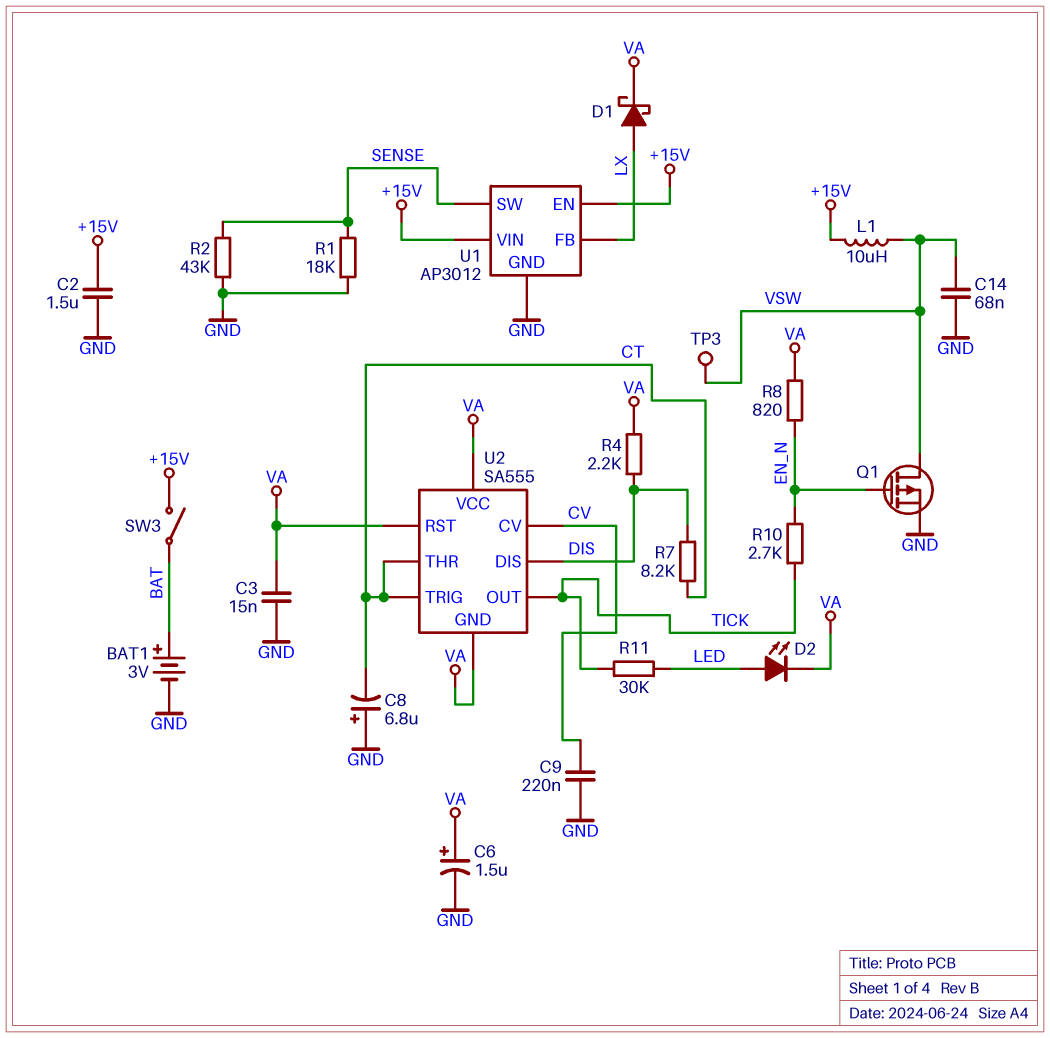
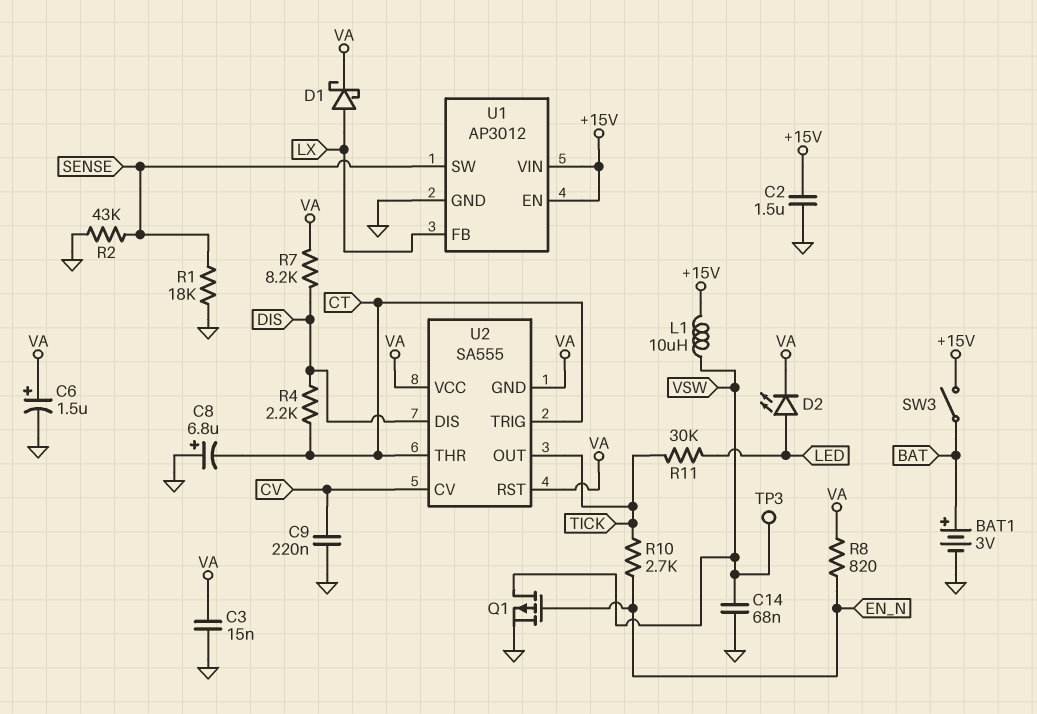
R4: 2.2k (DIS, VA) -> 2.2k (CT, DIS)
R7: 8.2k (CT, DIS) -> 8.2k (DIS, VA)

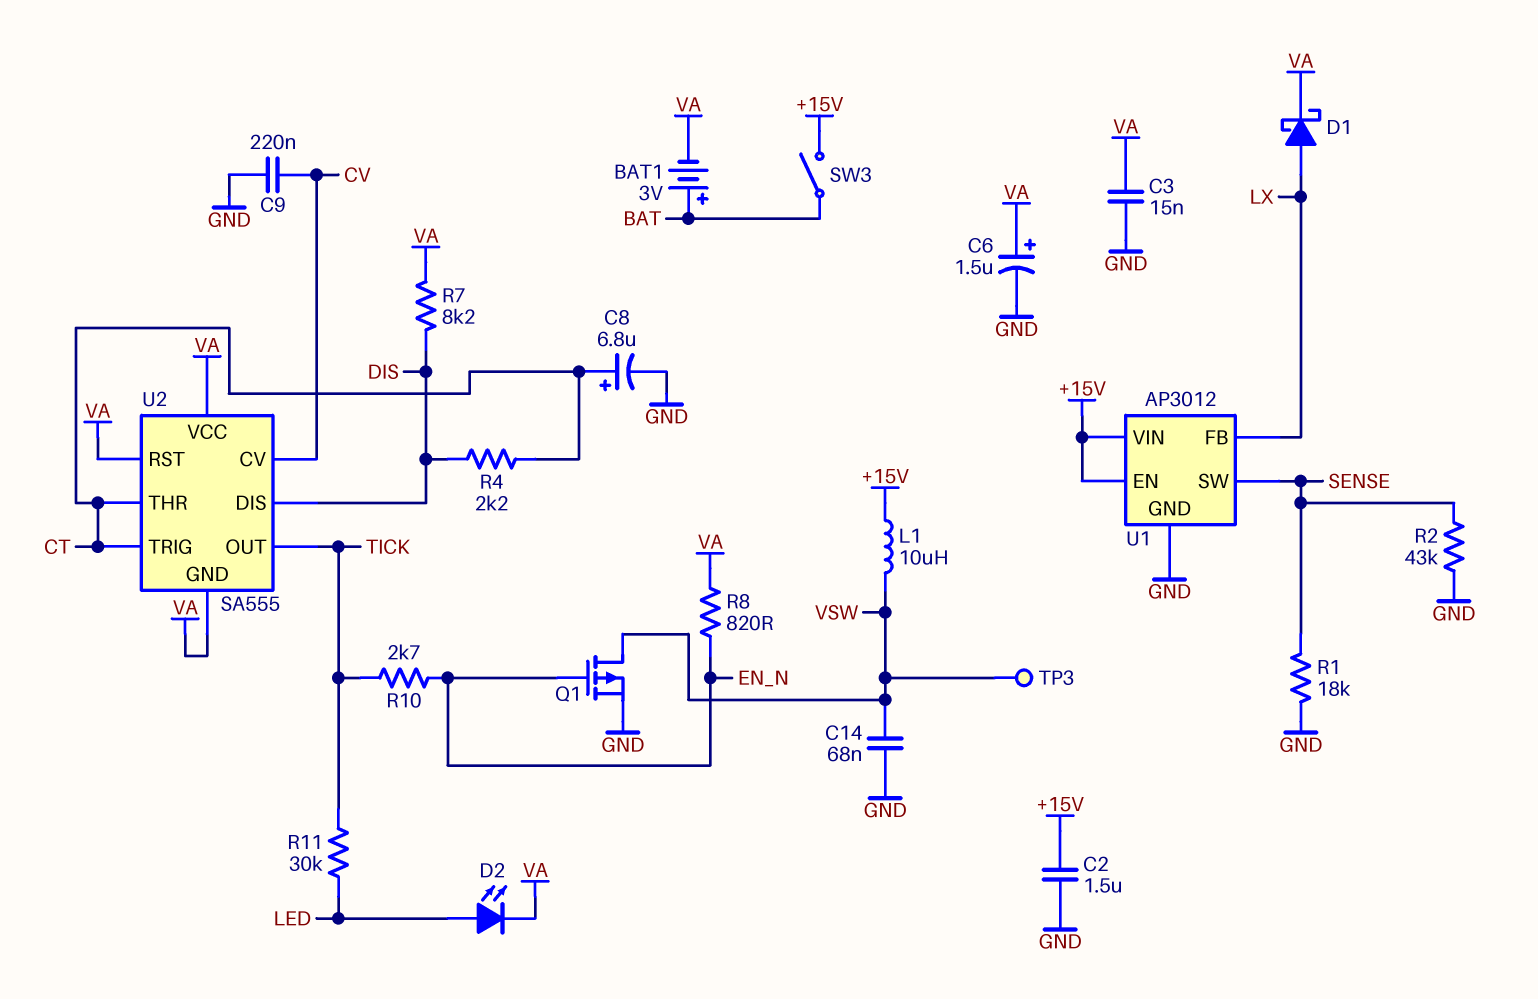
BAT1: 3V (plus BAT, minus GND) -> 3V (plus BAT, minus VA)
C8: 6.8uF (plus GND, minus CT) -> 6.8uF (plus CT, minus GND)

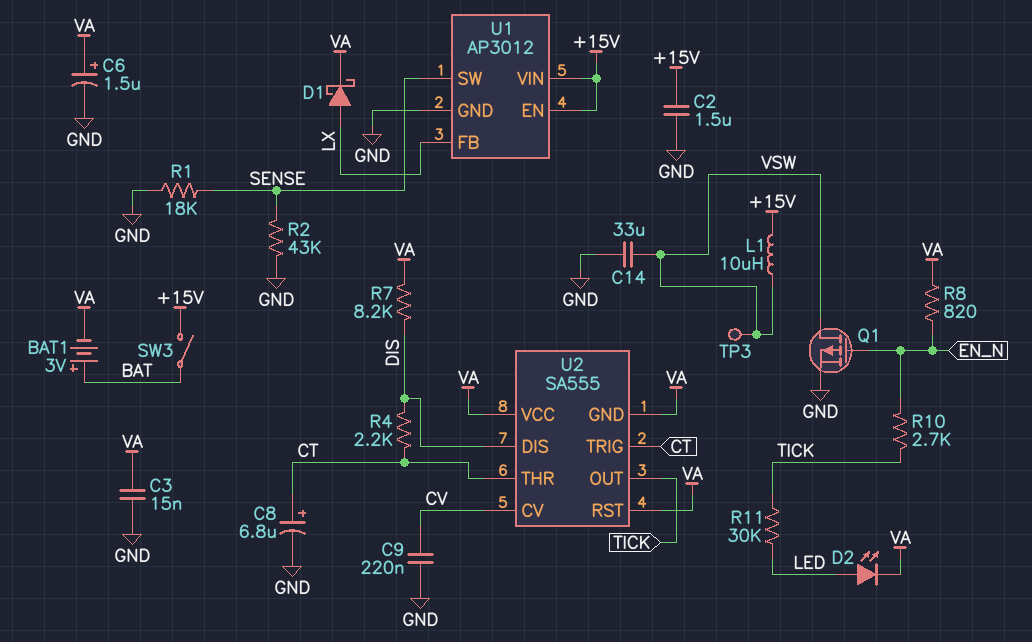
C14: 68nF (GND, VSW) -> 33uF (GND, VSW)

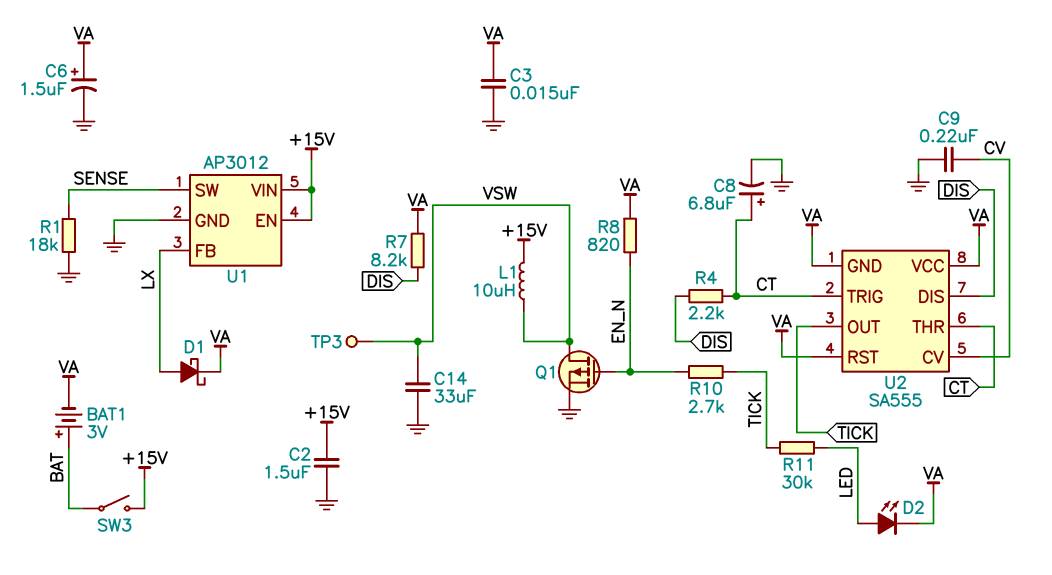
R2: 43k (GND, SENSE) -> none

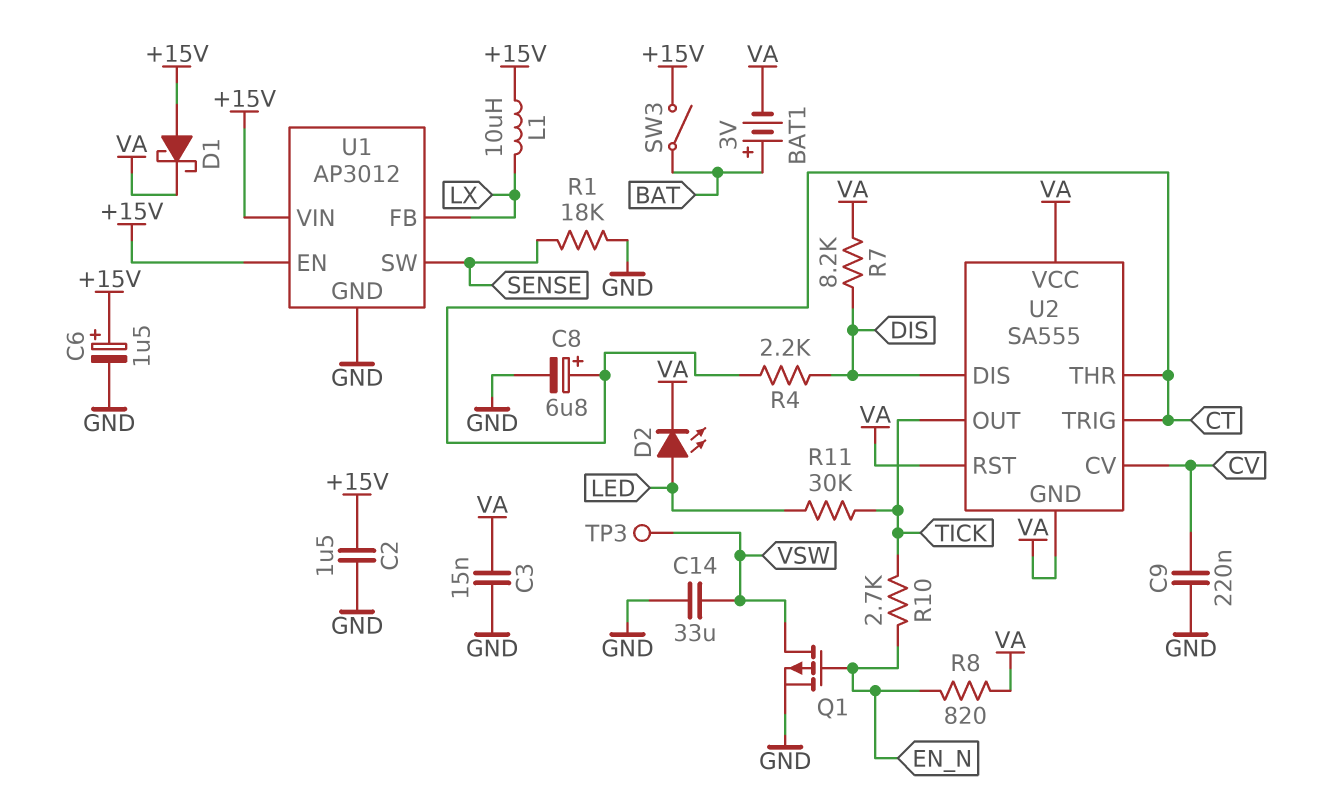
C6: 1.5uF (plus VA, minus GND) -> 1.5uF (plus +15V, minus GND)
D1: schottky (A LX, K VA) -> schottky (A +15V, K VA)
L1: 10uH (+15V, VSW) -> 10uH (+15V, LX)

